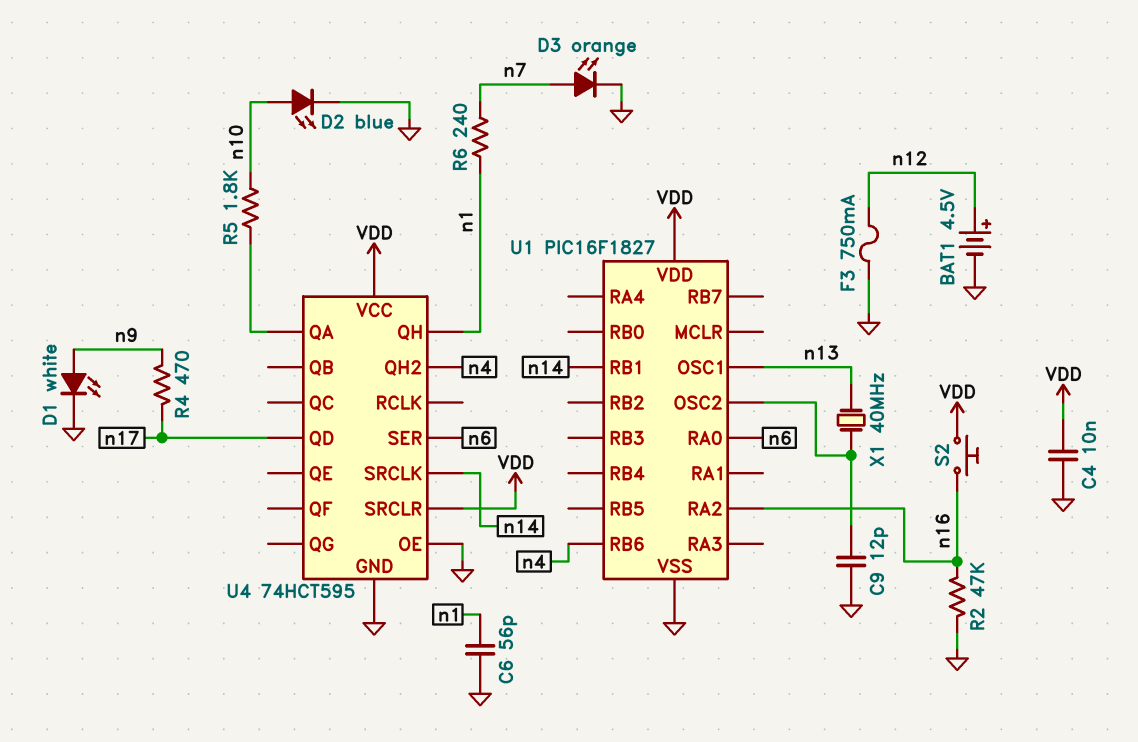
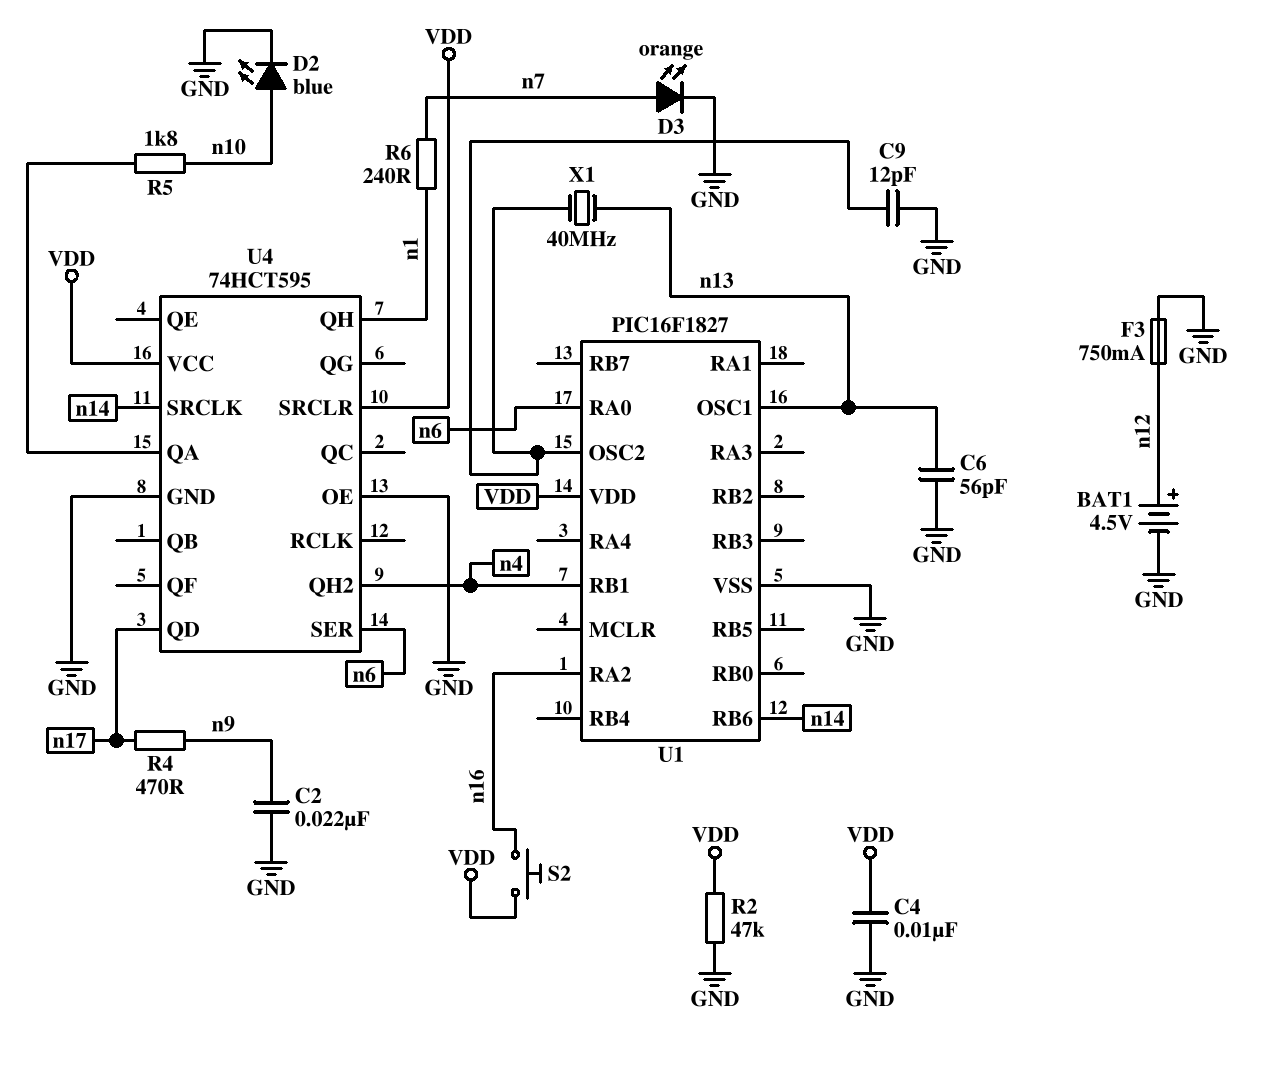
C2: none -> 22nF (GND, n9)
C6: 56pF (GND, n1) -> 56pF (GND, n13)
D1: LED white (A n9, K GND) -> none
R2: 47k (GND, n16) -> 47k (GND, VDD)
U1 pin RB1: n14 -> n4
U1 pin RB6: n4 -> n14

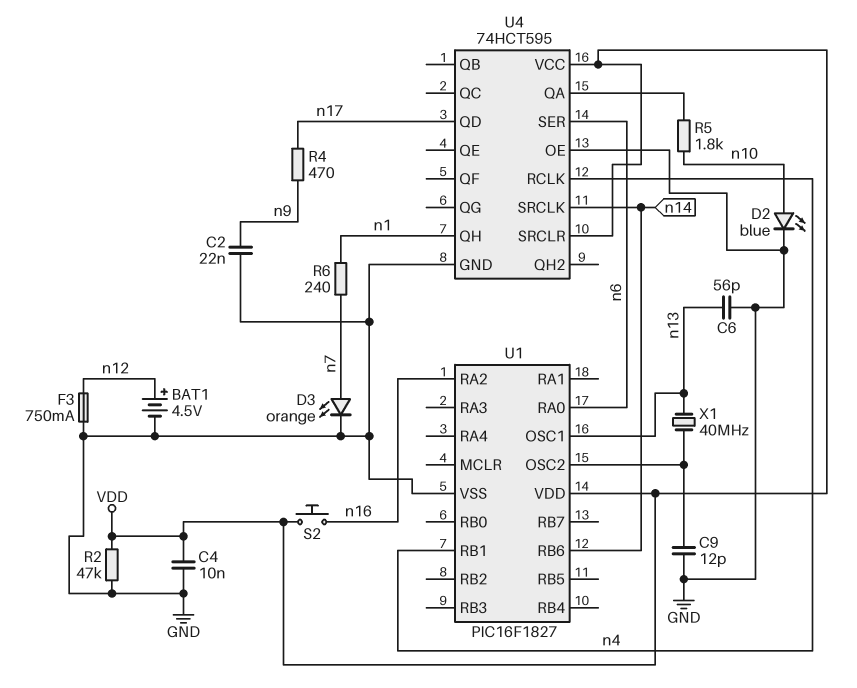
U4 pin QH2: n4 -> none
U4 pin RCLK: none -> n4

